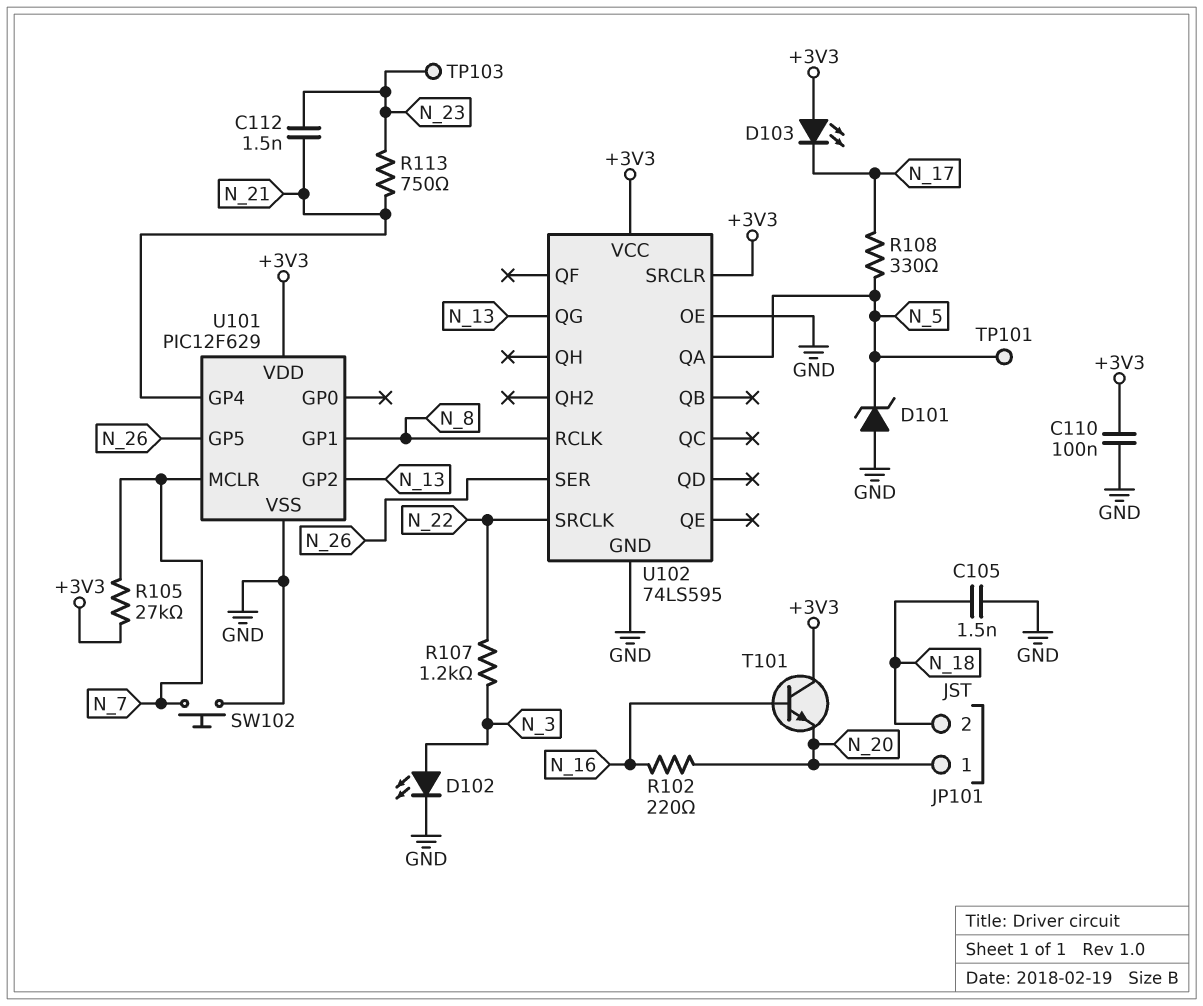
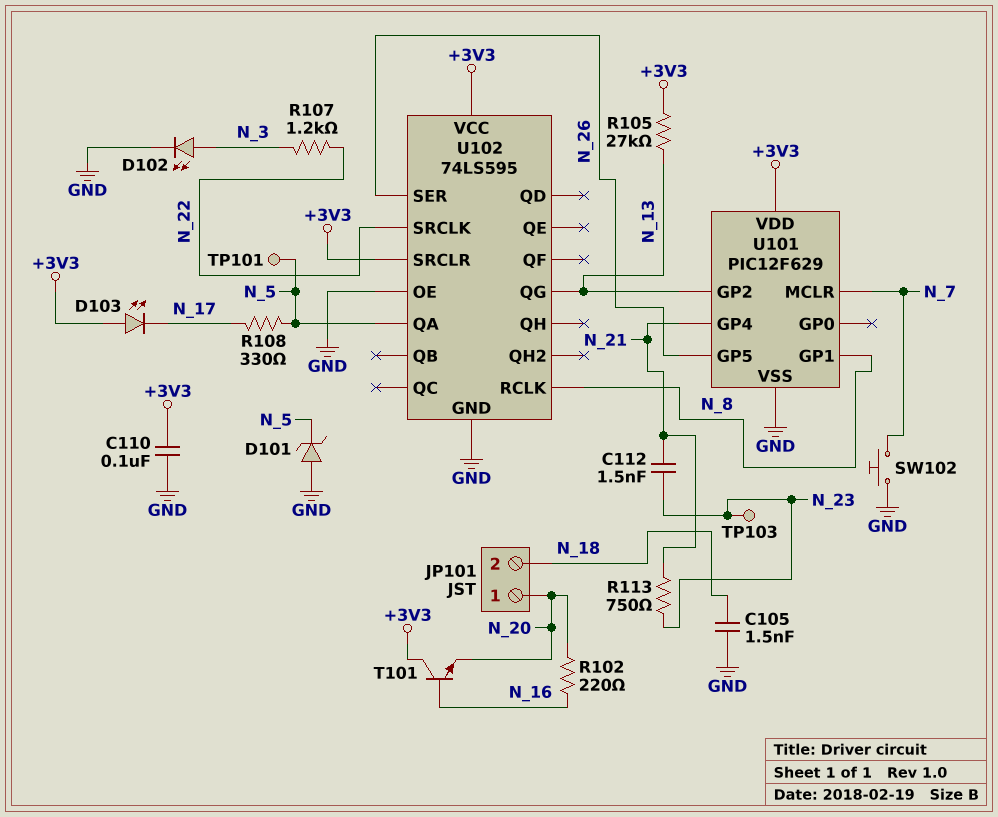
R105: 27k (+3V3, N_7) -> 27k (+3V3, N_13)

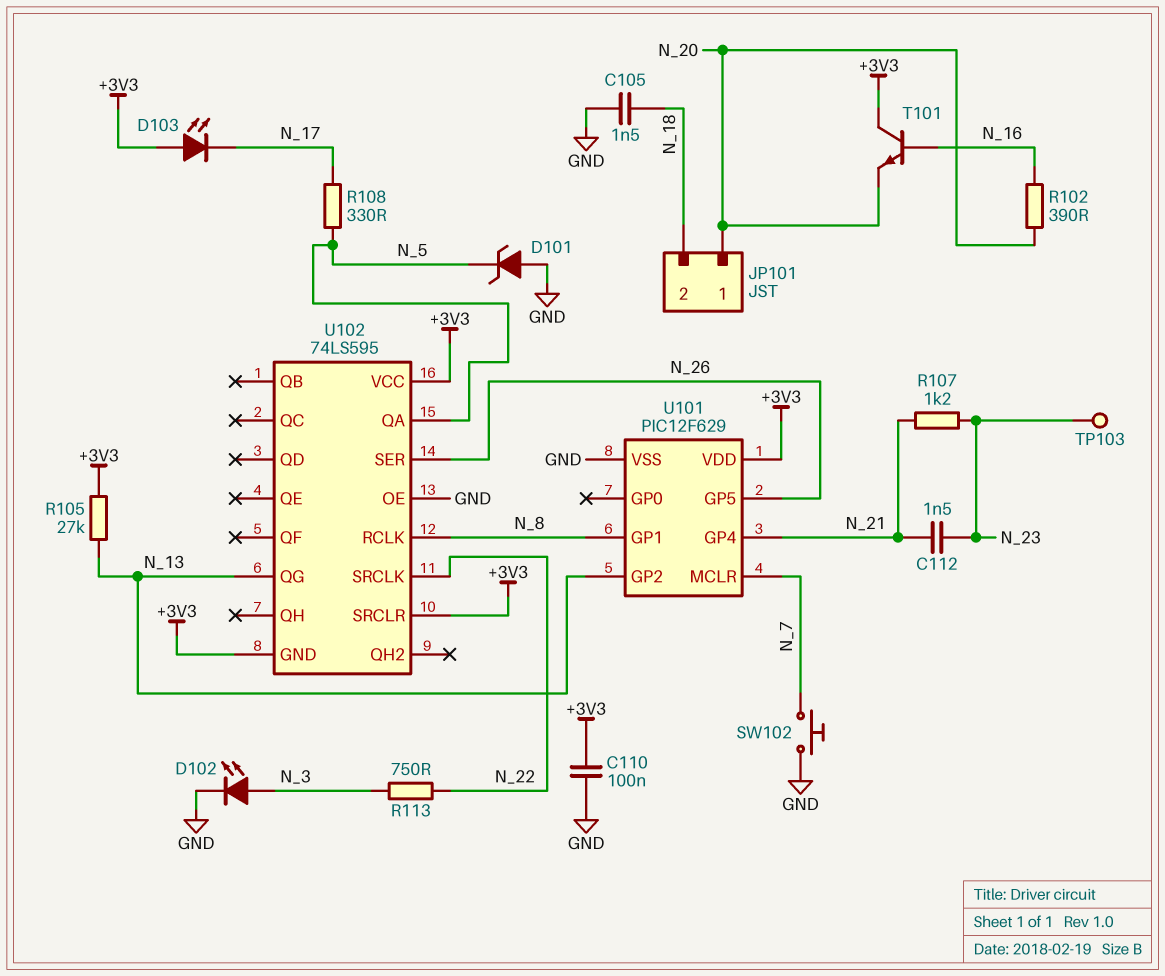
R102: 220 (N_16, N_20) -> 390 (N_16, N_20)
R107: 1.2k (N_3, N_22) -> 1.2k (N_21, N_23)
R113: 750 (N_21, N_23) -> 750 (N_3, N_22)
TP101: test point (N_5) -> none
U102 pin GND: GND -> +3V3

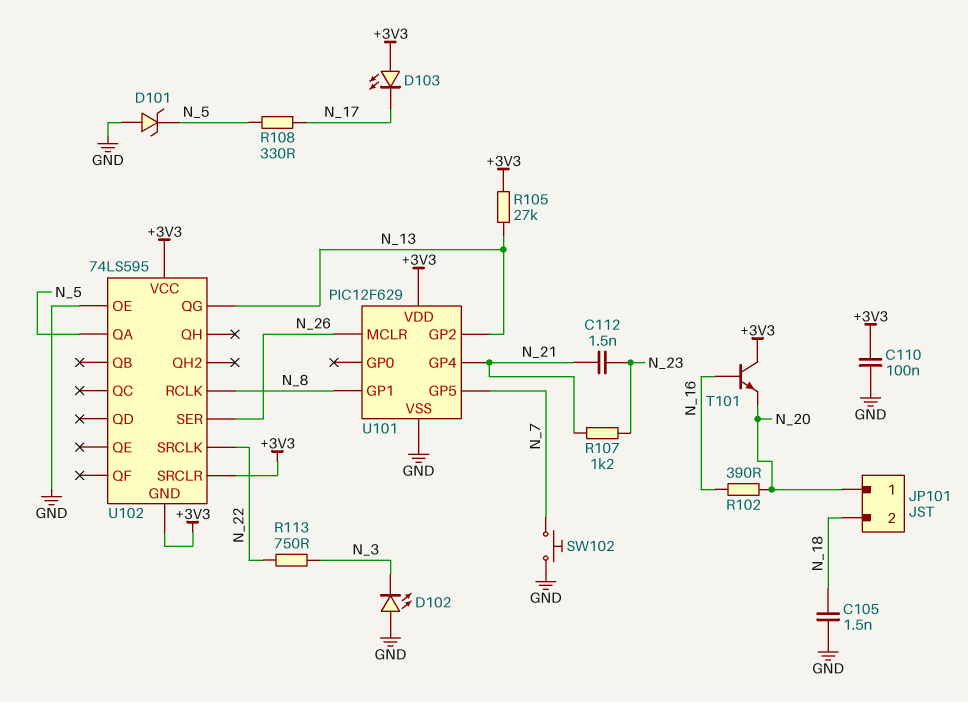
D102: LED (A N_3, K GND) -> LED (A GND, K N_3)
TP103: test point (N_23) -> none
U101 pin GP5: N_26 -> N_7
U101 pin MCLR: N_7 -> N_26

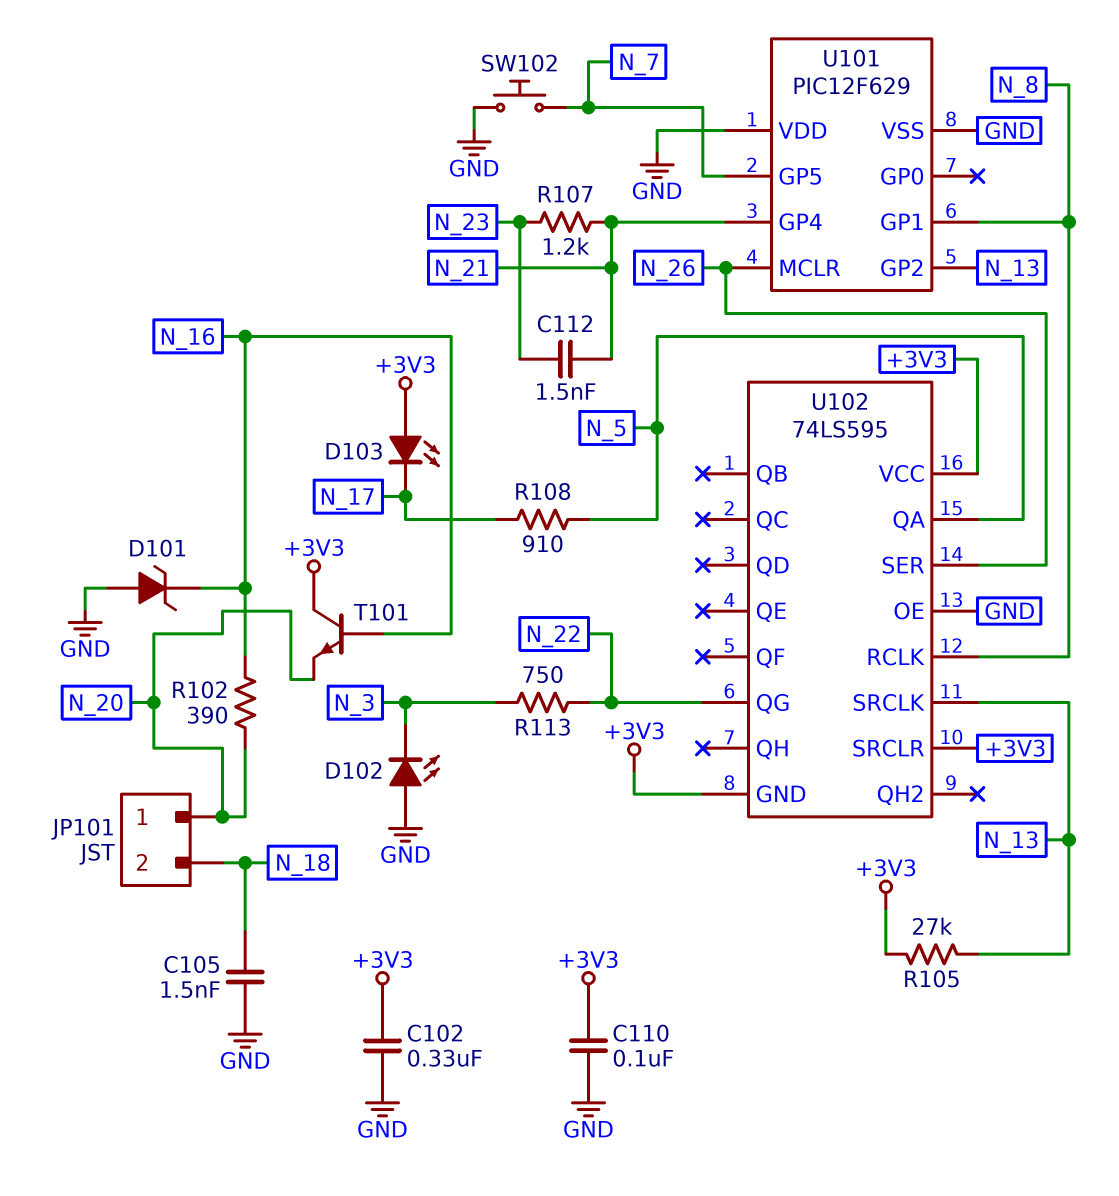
C102: none -> 330nF (+3V3, GND)
D101: zener (A GND, K N_5) -> zener (A GND, K N_16)
R108: 330 (N_5, N_17) -> 910 (N_5, N_17)
U101 pin VDD: +3V3 -> GND
U102 pin QG: N_13 -> N_22
U102 pin SRCLK: N_22 -> N_13

